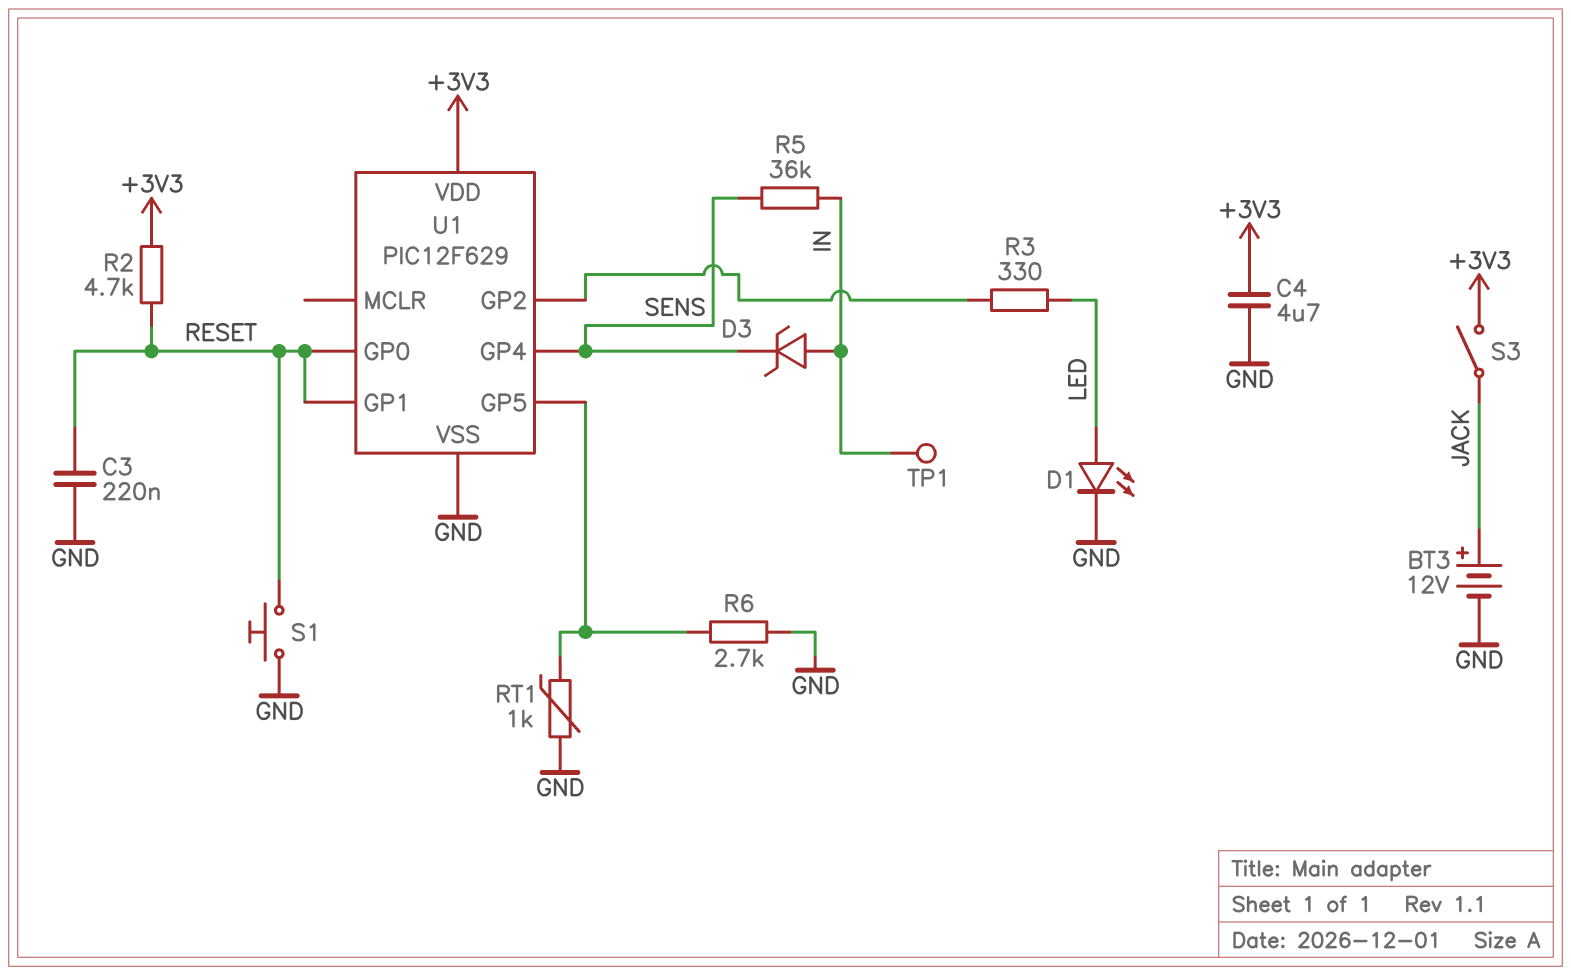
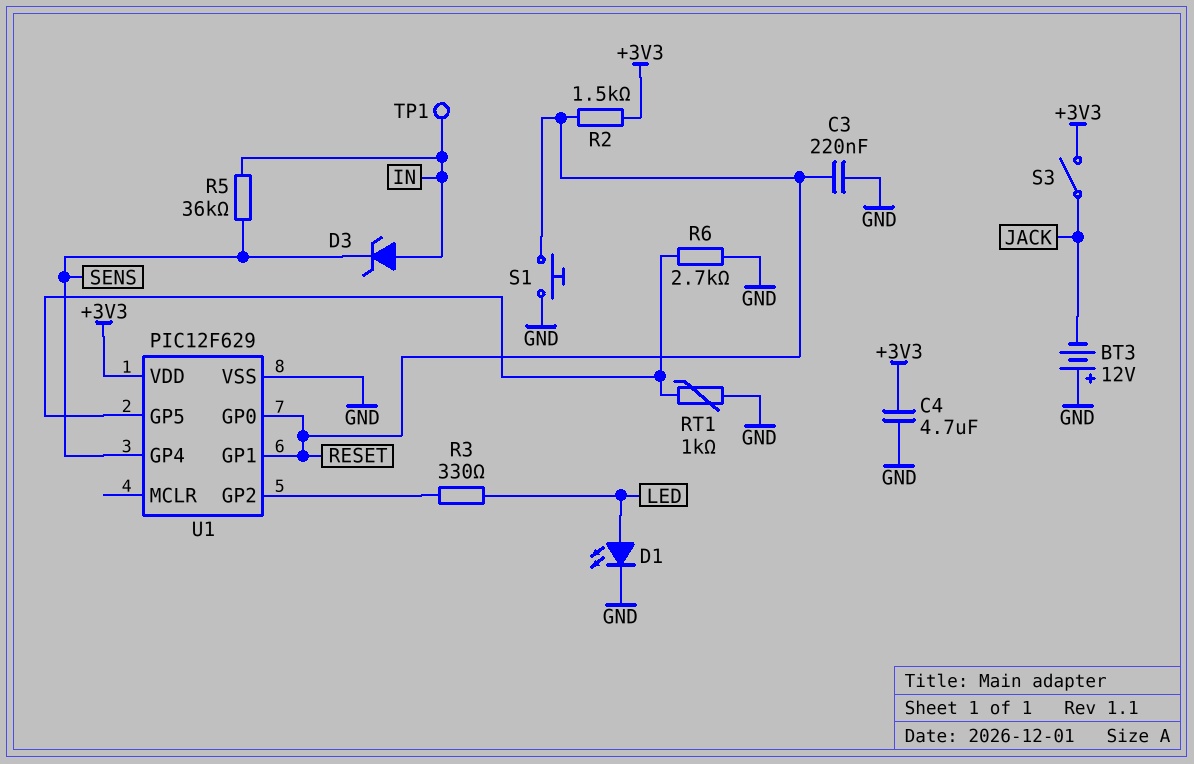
BT3: 12V (plus JACK, minus GND) -> 12V (plus GND, minus JACK)
R2: 4.7k (+3V3, RESET) -> 1.5k (+3V3, RESET)

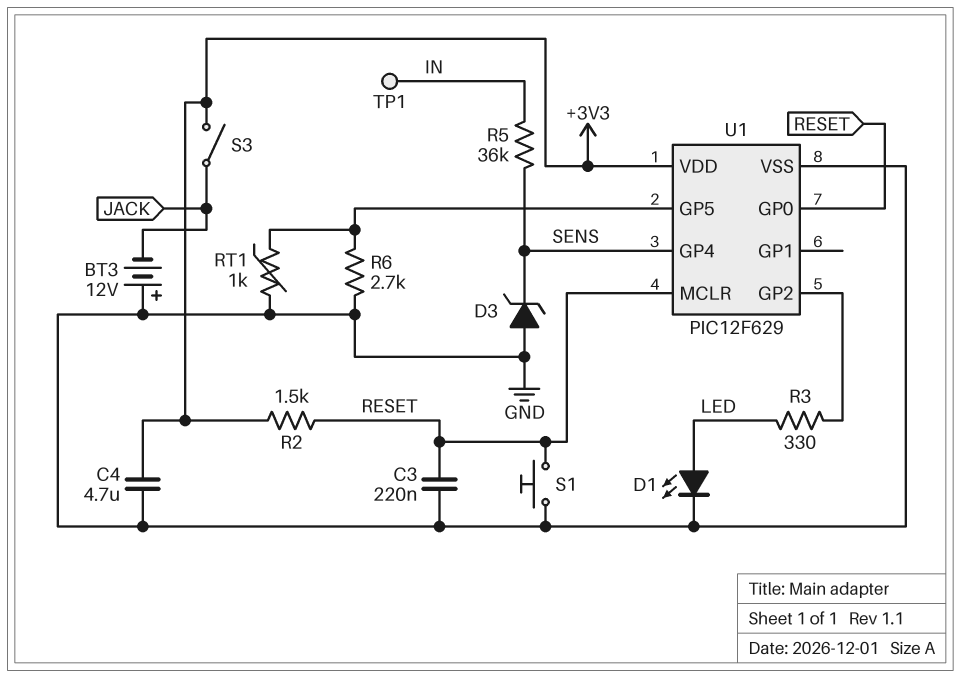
D3: zener (A IN, K SENS) -> zener (A GND, K SENS)
U1 pin GP1: RESET -> none
U1 pin MCLR: none -> RESET

